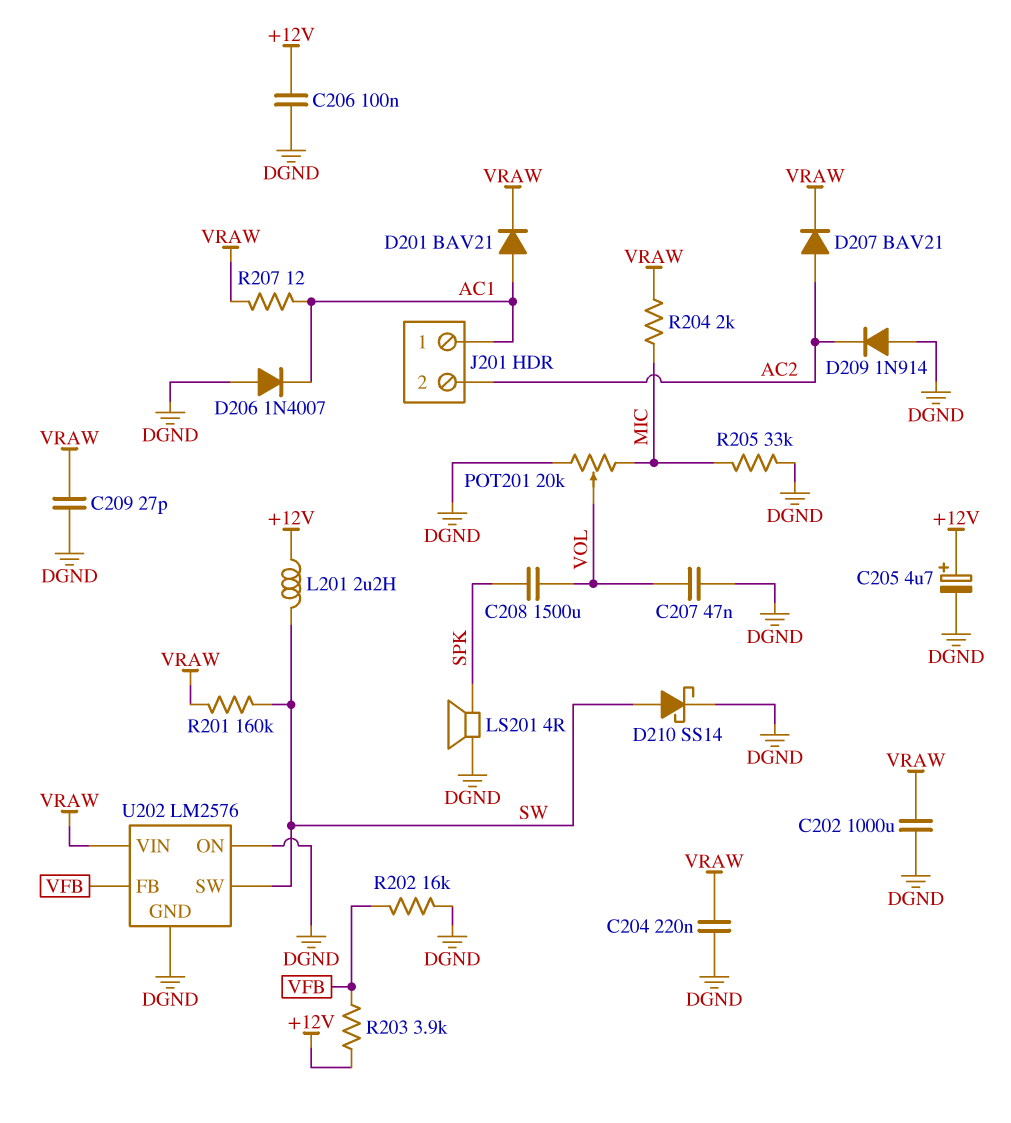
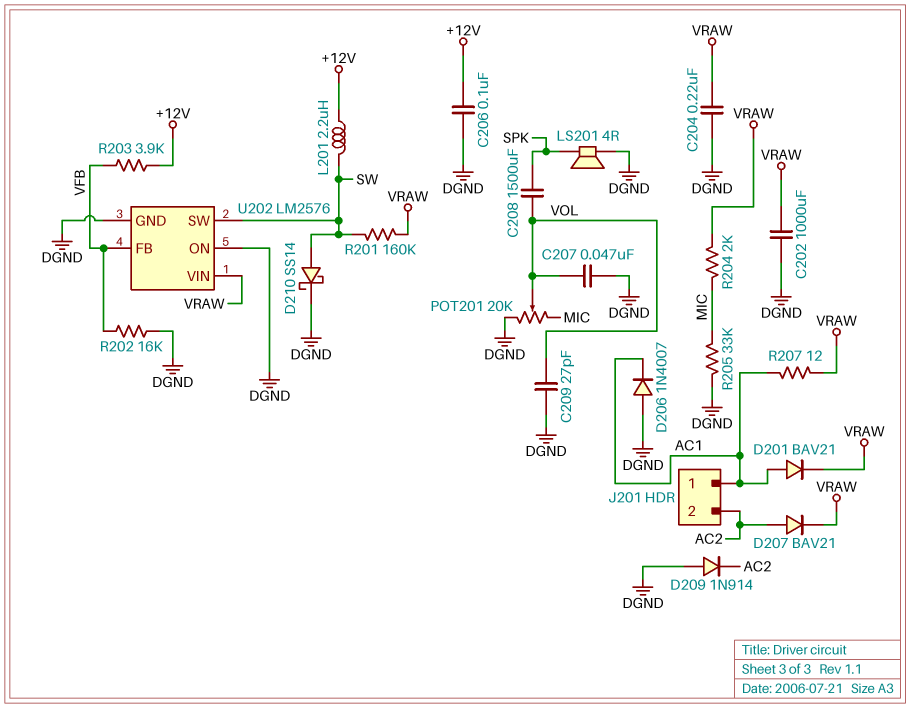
C205: 4.7uF (plus +12V, minus DGND) -> none
C209: 27pF (DGND, VRAW) -> 27pF (DGND, VOL)

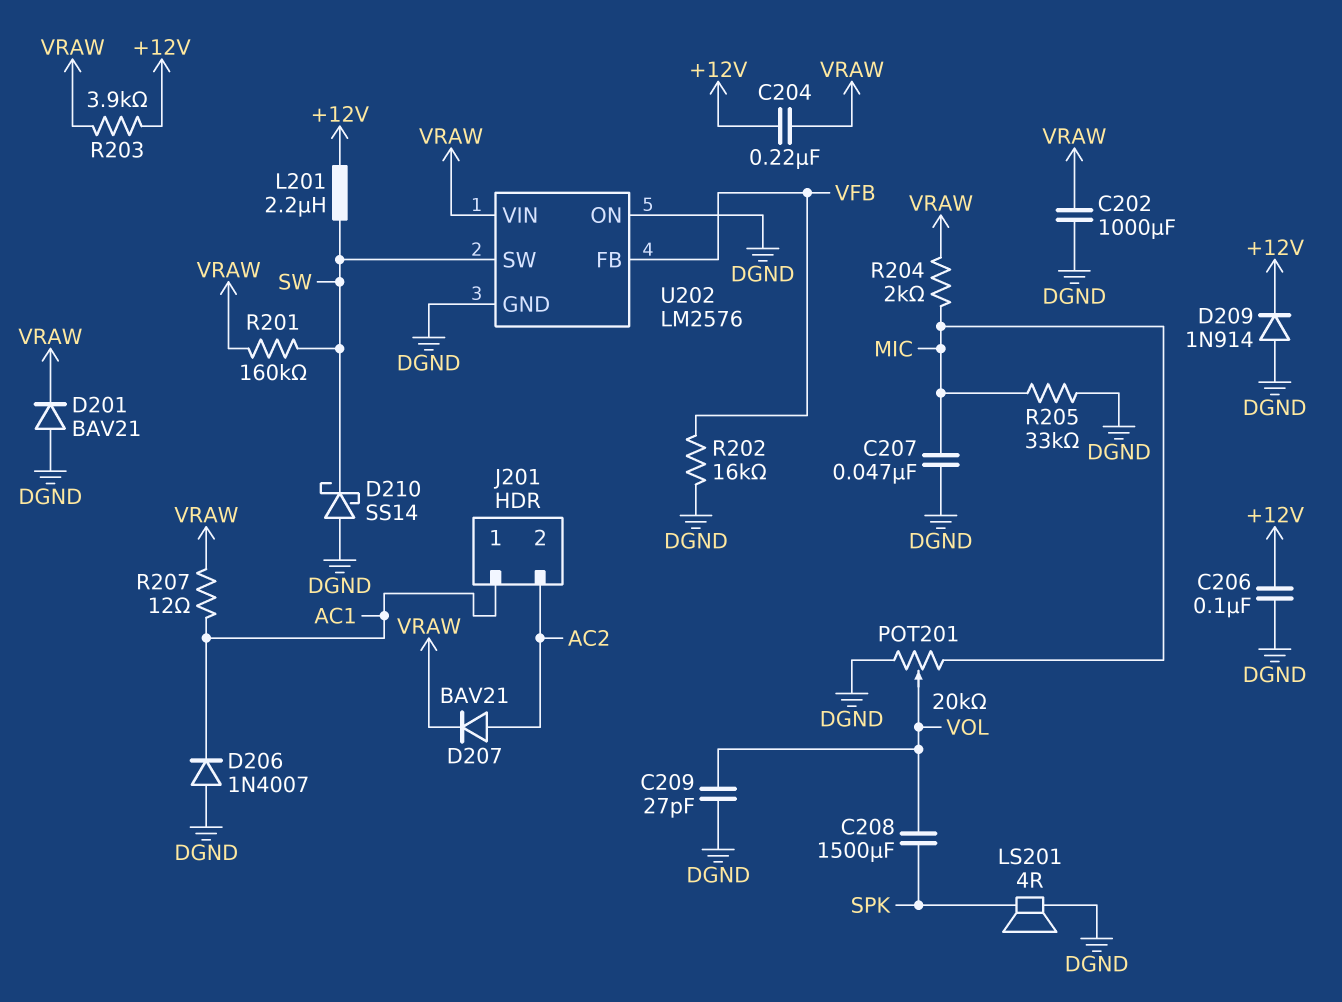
C204: 220nF (DGND, VRAW) -> 220nF (+12V, VRAW)
C207: 47nF (DGND, VOL) -> 47nF (DGND, MIC)
D201: diode BAV21 (A AC1, K VRAW) -> diode BAV21 (A DGND, K VRAW)
D209: diode 1N914 (A DGND, K AC2) -> diode 1N914 (A DGND, K +12V)
D210: schottky SS14 (A SW, K DGND) -> schottky SS14 (A DGND, K SW)
R203: 3.9k (+12V, VFB) -> 3.9k (+12V, VRAW)

